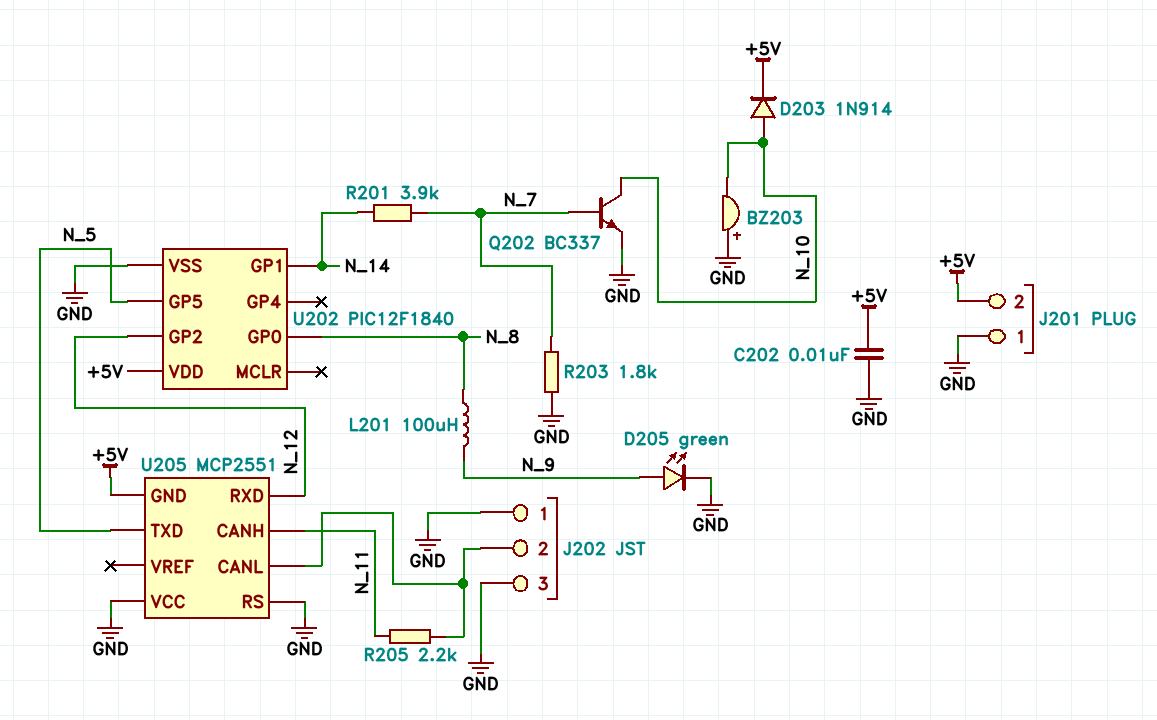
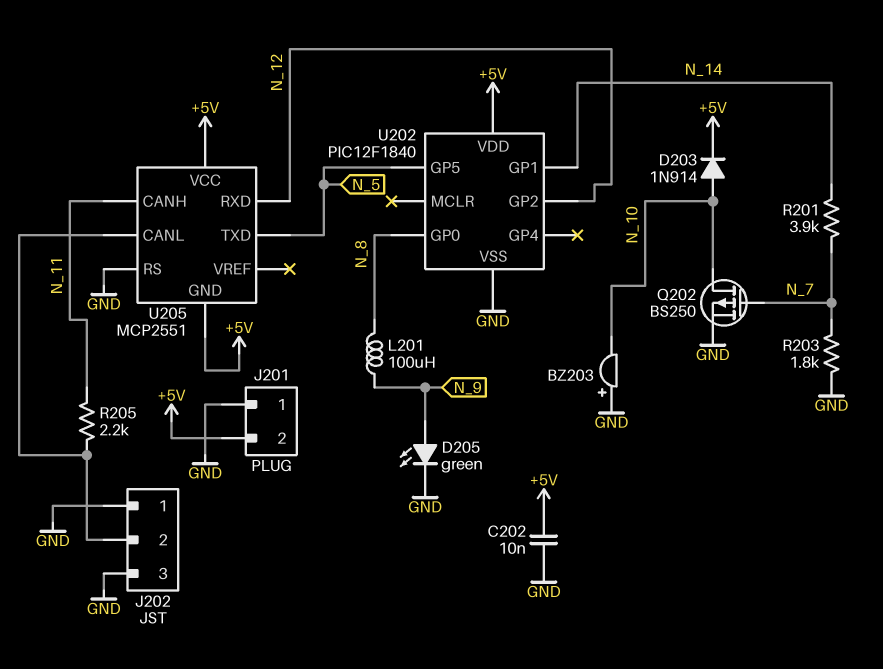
Q202: NPN BC337 (B N_7, C N_10, E GND) -> PMOS BS250 (G N_7, D N_10, S GND)
U205 pin VCC: GND -> +5V

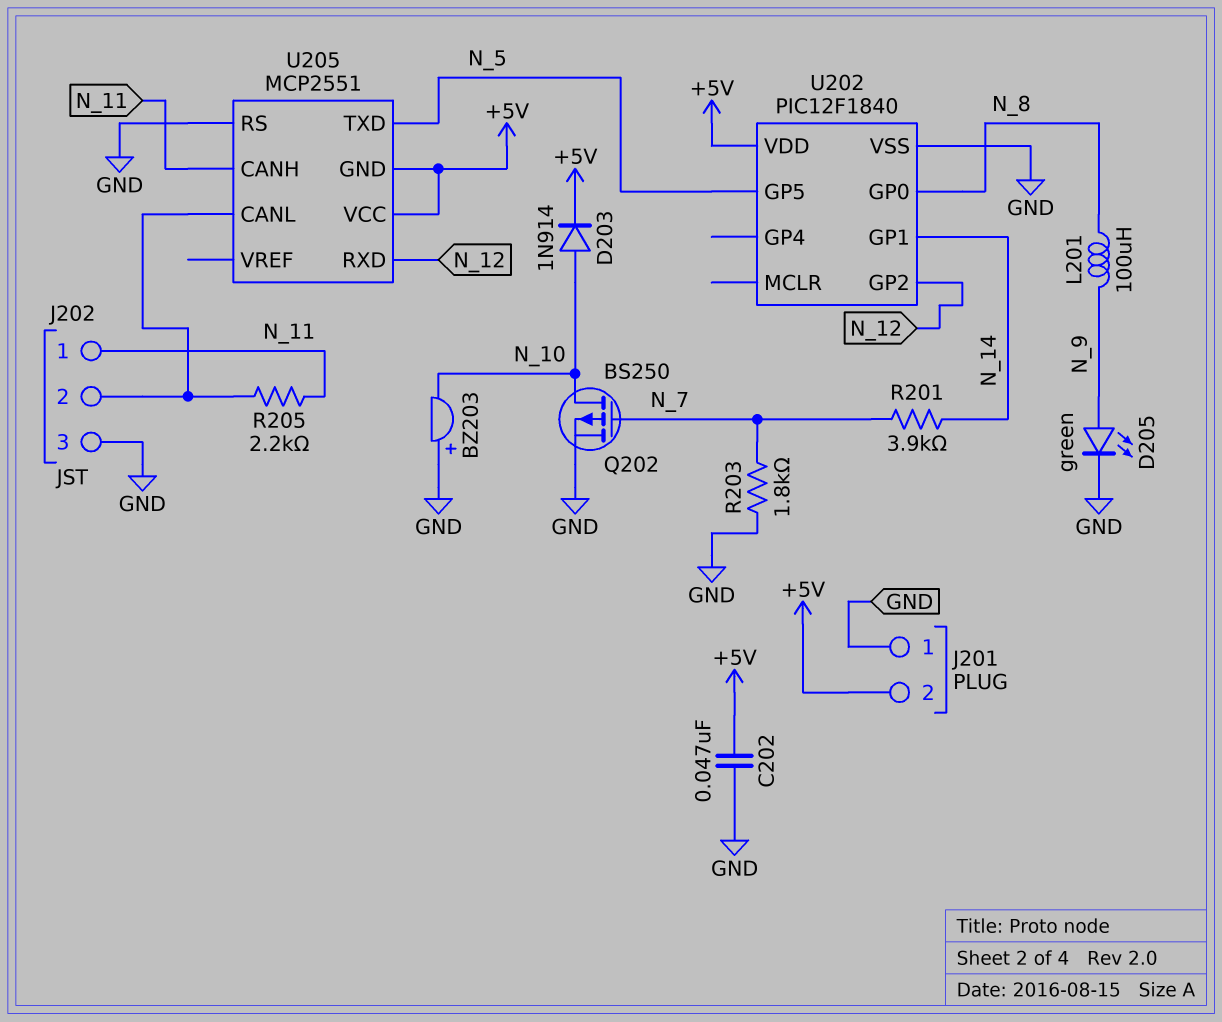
C202: 10nF (+5V, GND) -> 47nF (+5V, GND)
J202 pin 1: GND -> N_11

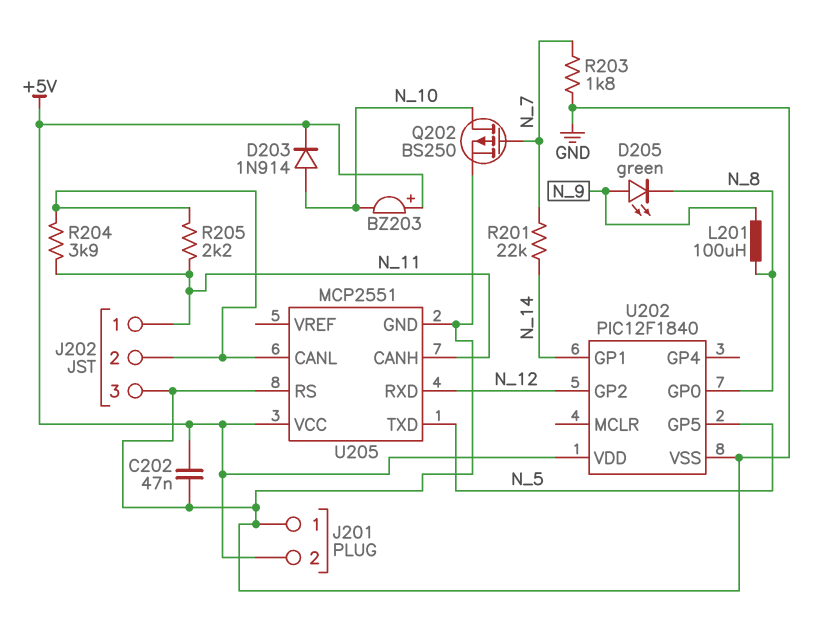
BZ203: buzzer (plus GND, minus N_10) -> buzzer (plus +5V, minus N_10)
D205: LED green (A N_9, K GND) -> LED green (A N_9, K N_8)
R201: 3.9k (N_7, N_14) -> 22k (N_7, N_14)
R204: none -> 3.9k (J202/2, N_11)
U205 pin GND: +5V -> GND

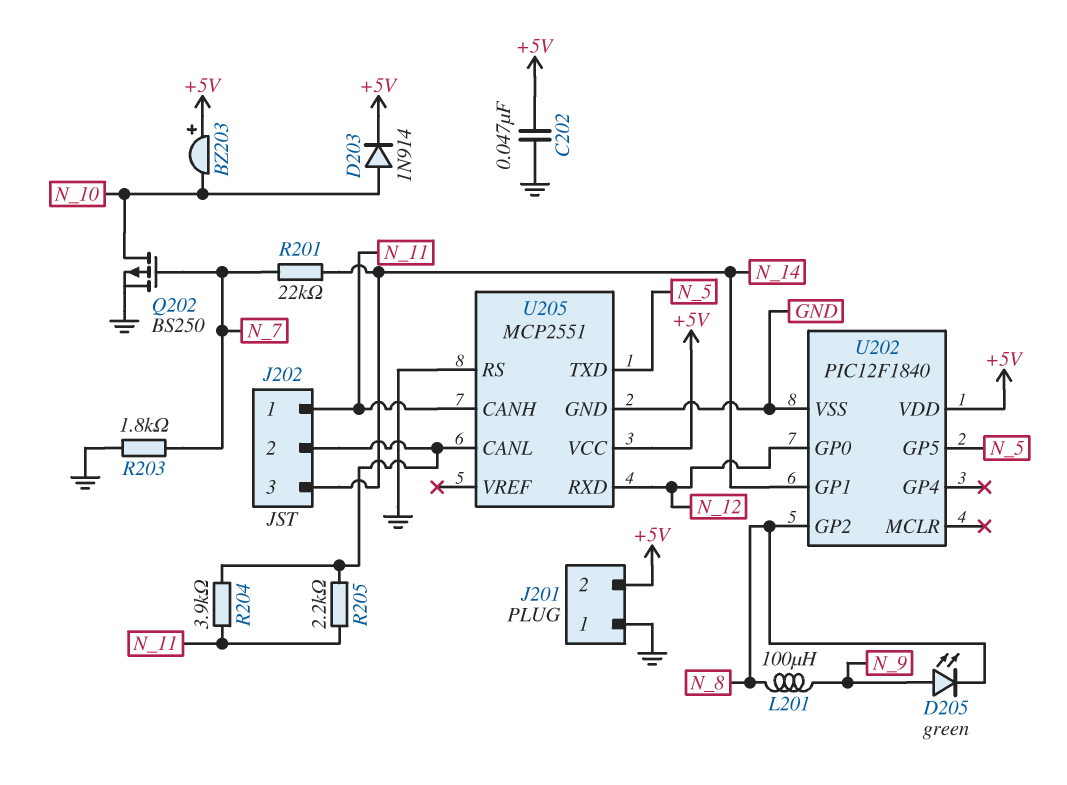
J202 pin 3: GND -> N_14
U202 pin GP0: N_8 -> N_12
U202 pin GP2: N_12 -> N_8

